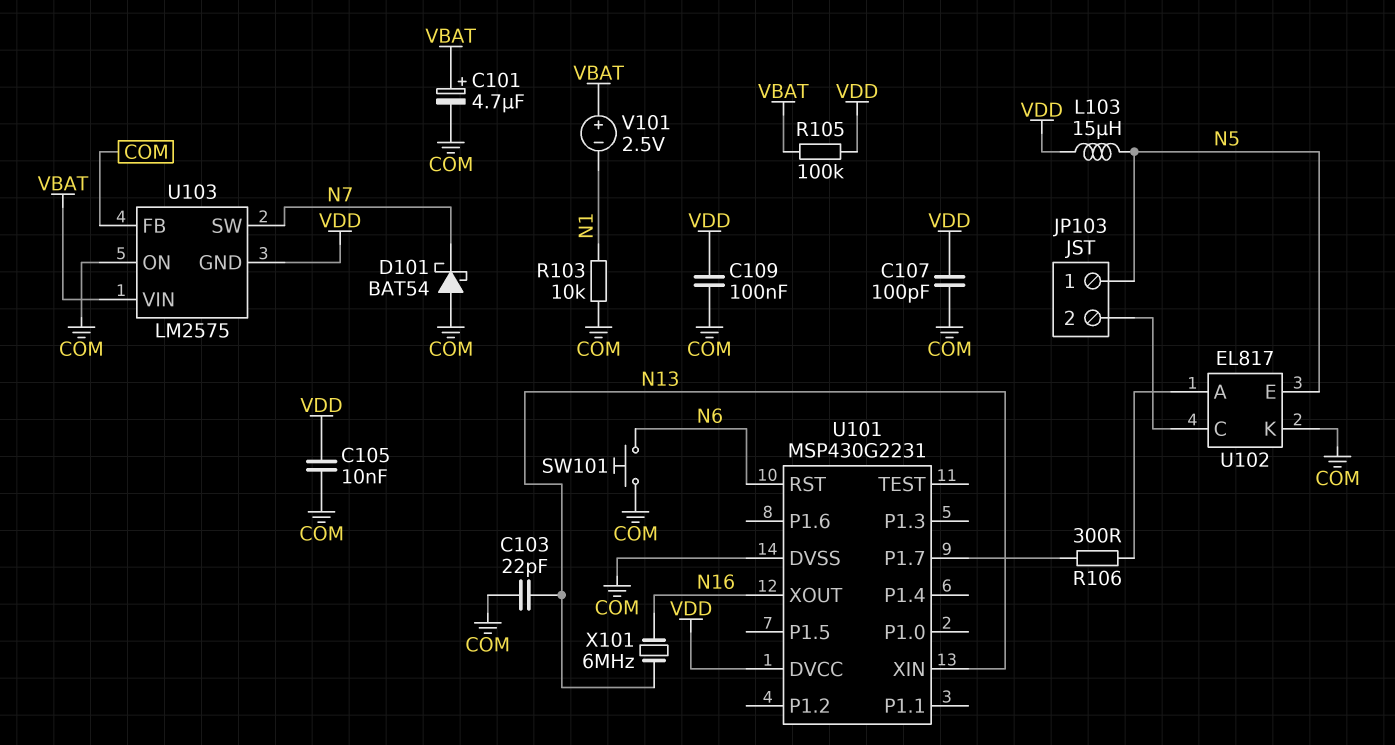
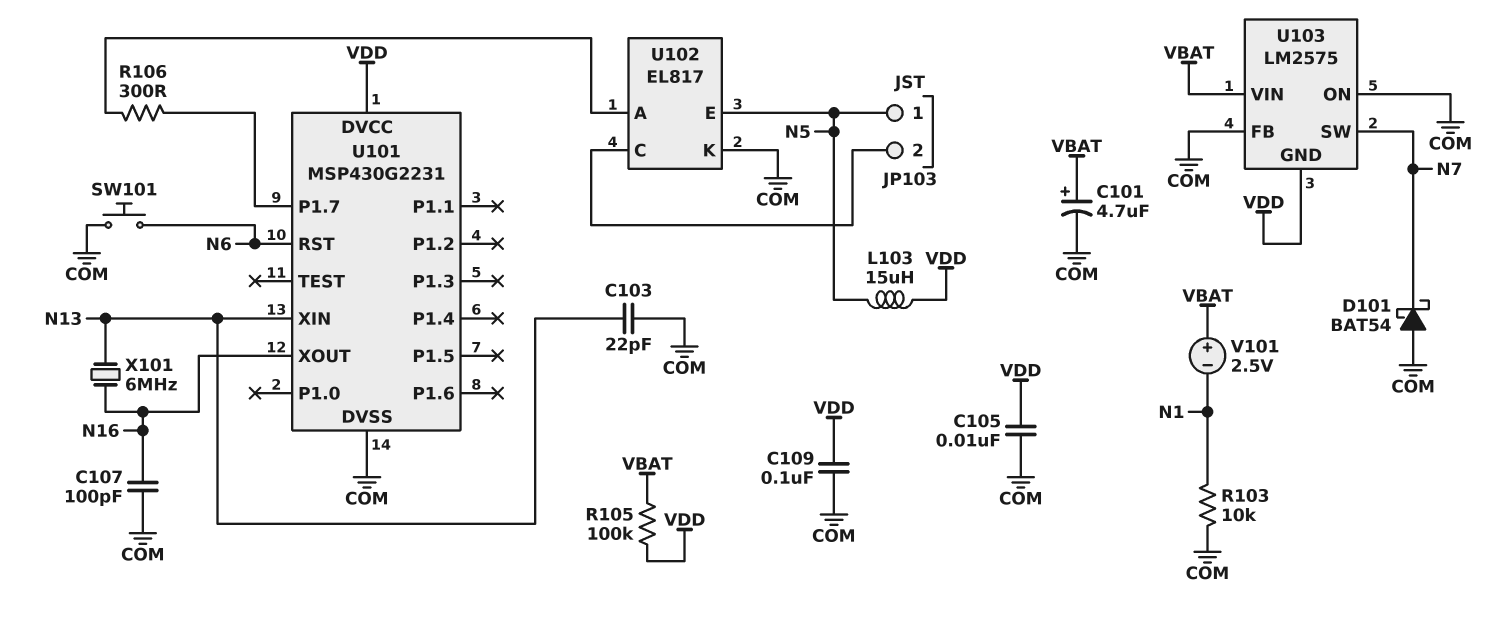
C107: 100pF (COM, VDD) -> 100pF (COM, N16)

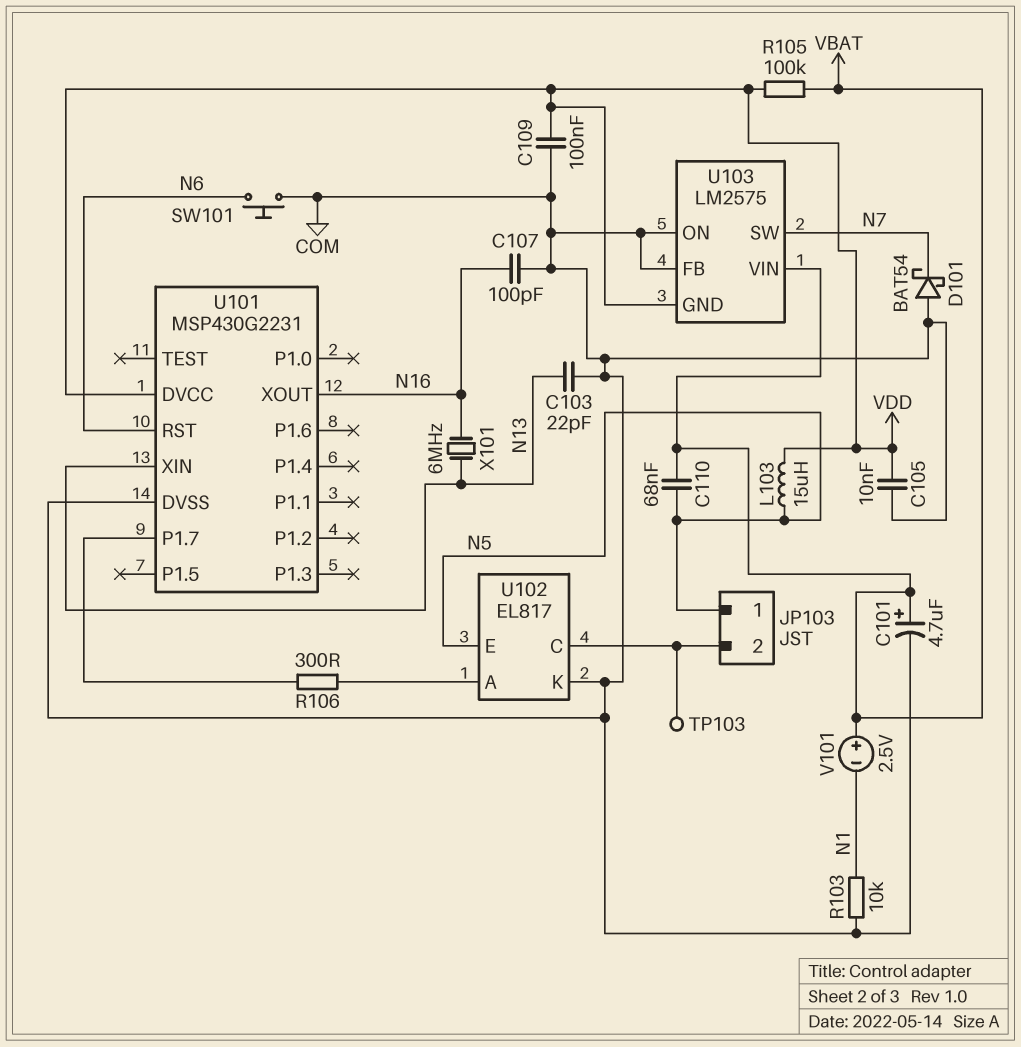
C110: none -> 68nF (N5, VBAT)
TP103: none -> test point (JP103/2)

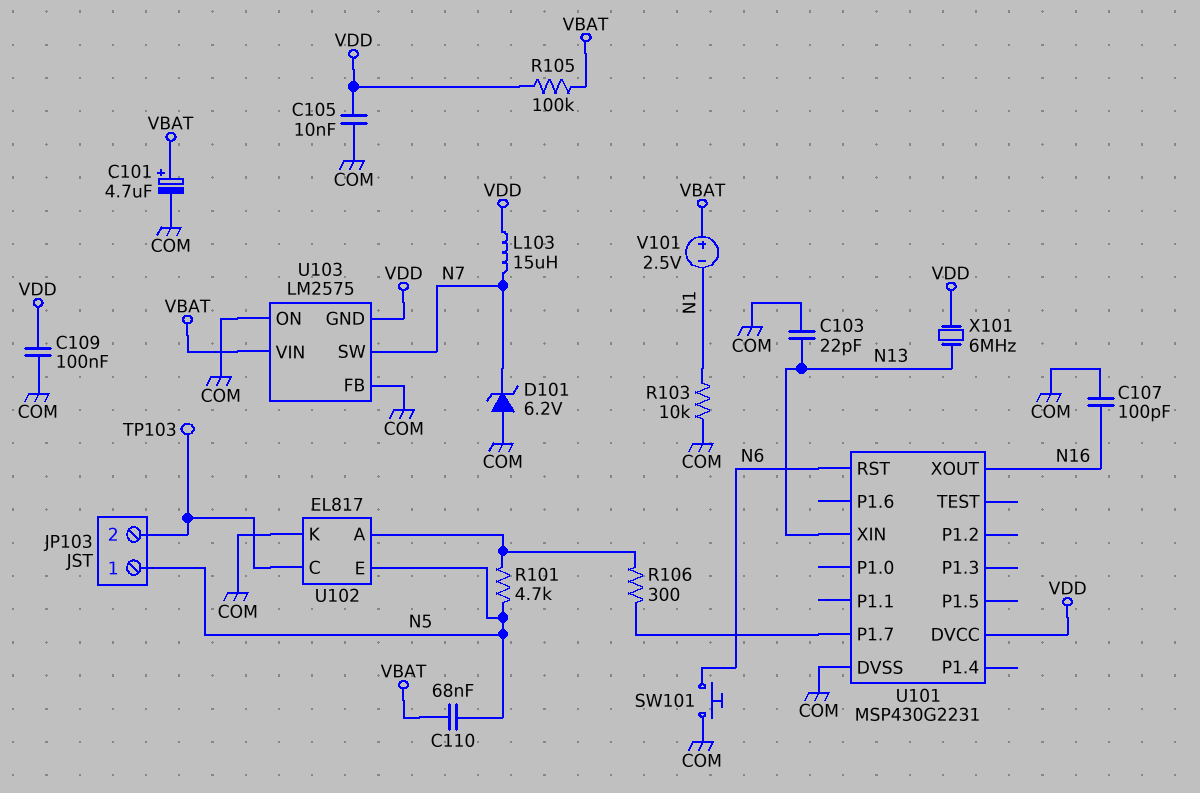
D101: schottky BAT54 (A COM, K N7) -> zener 6.2V (A COM, K N7)
L103: 15uH (N5, VDD) -> 15uH (N7, VDD)
R101: none -> 4.7k (N5, U102/A)
X101: 6MHz (N13, N16) -> 6MHz (N13, VDD)

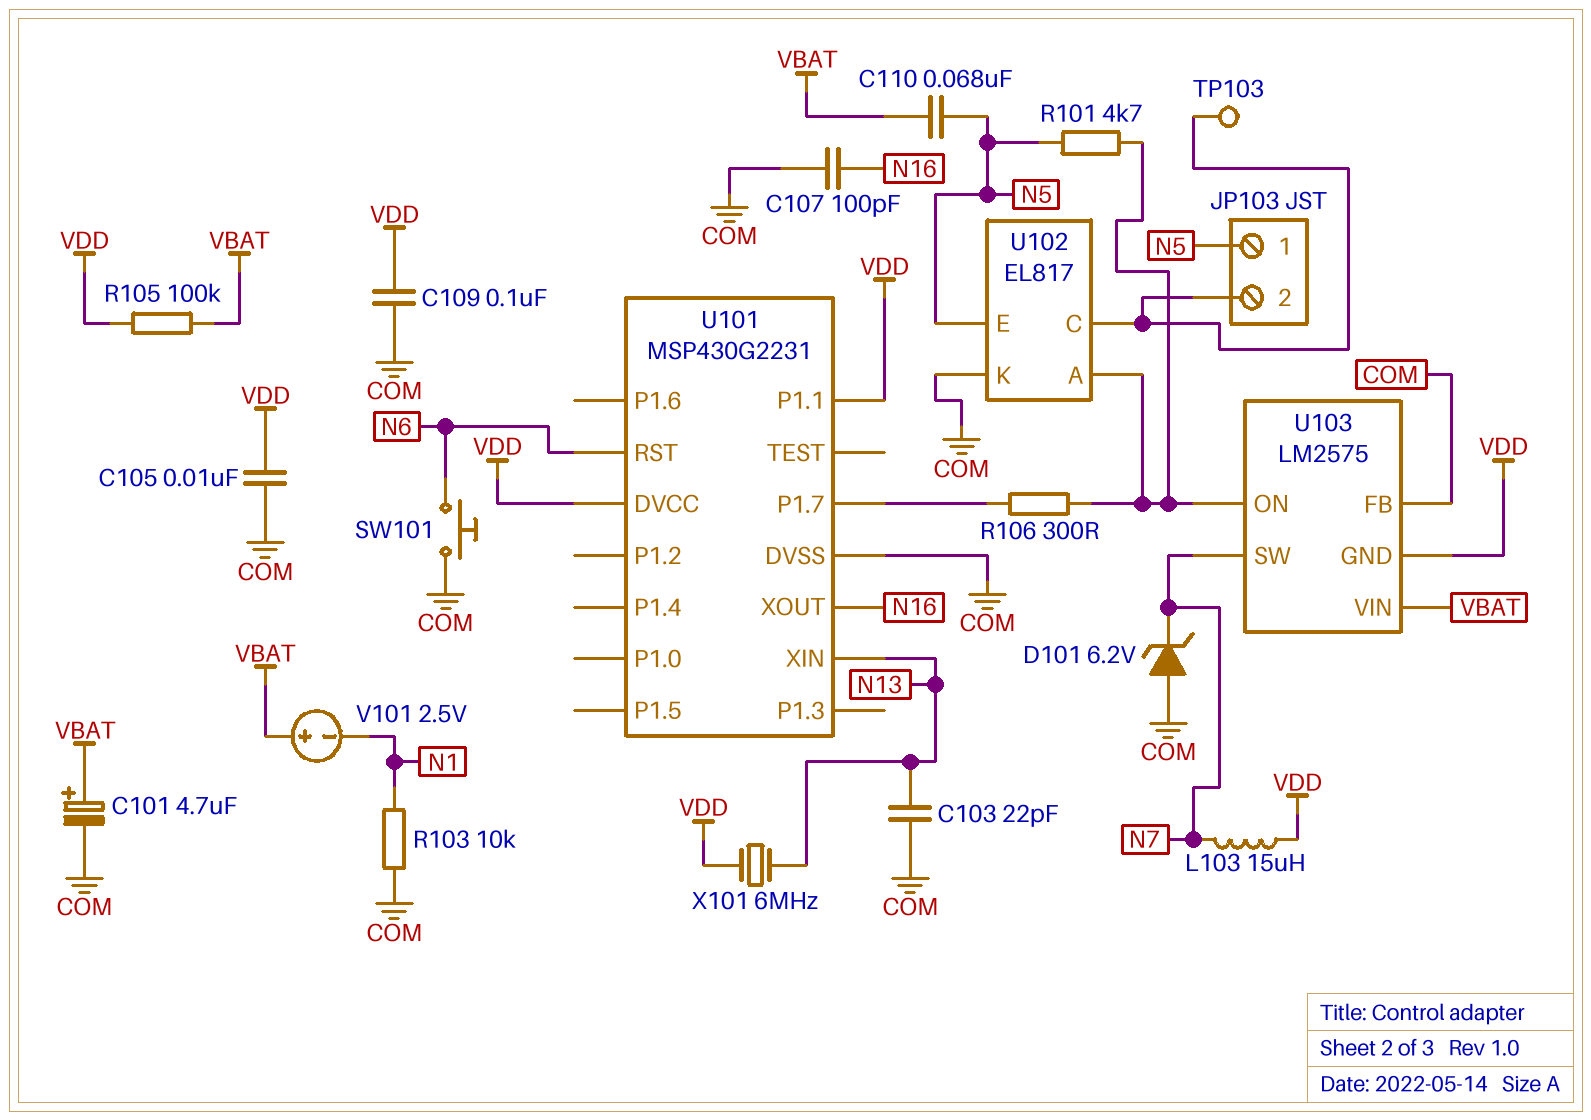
U101 pin P1.1: none -> VDD
U103 pin ON: COM -> U102/A

